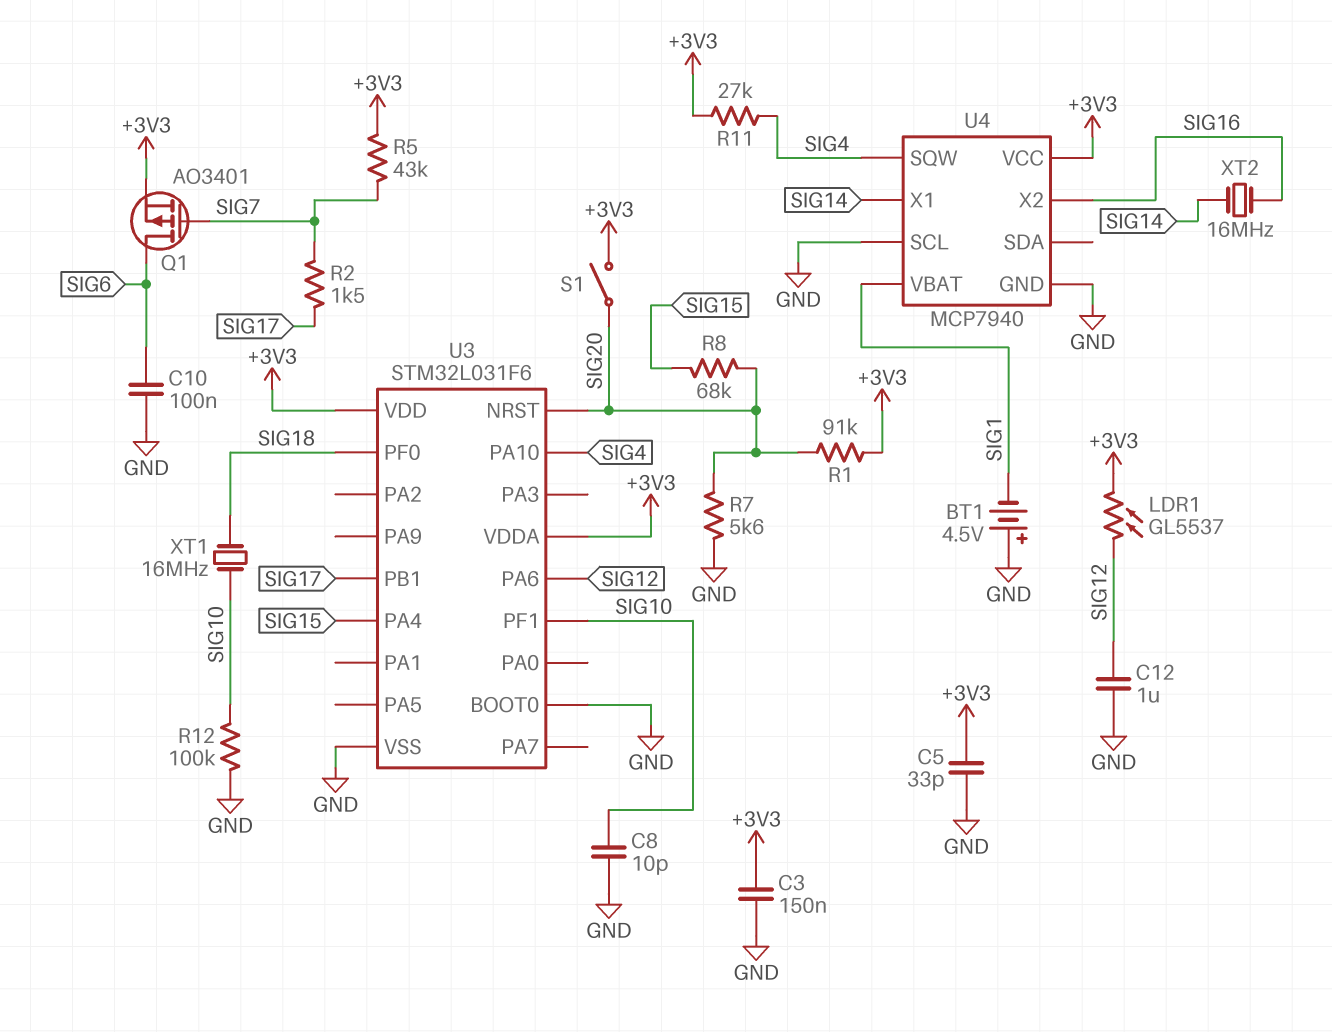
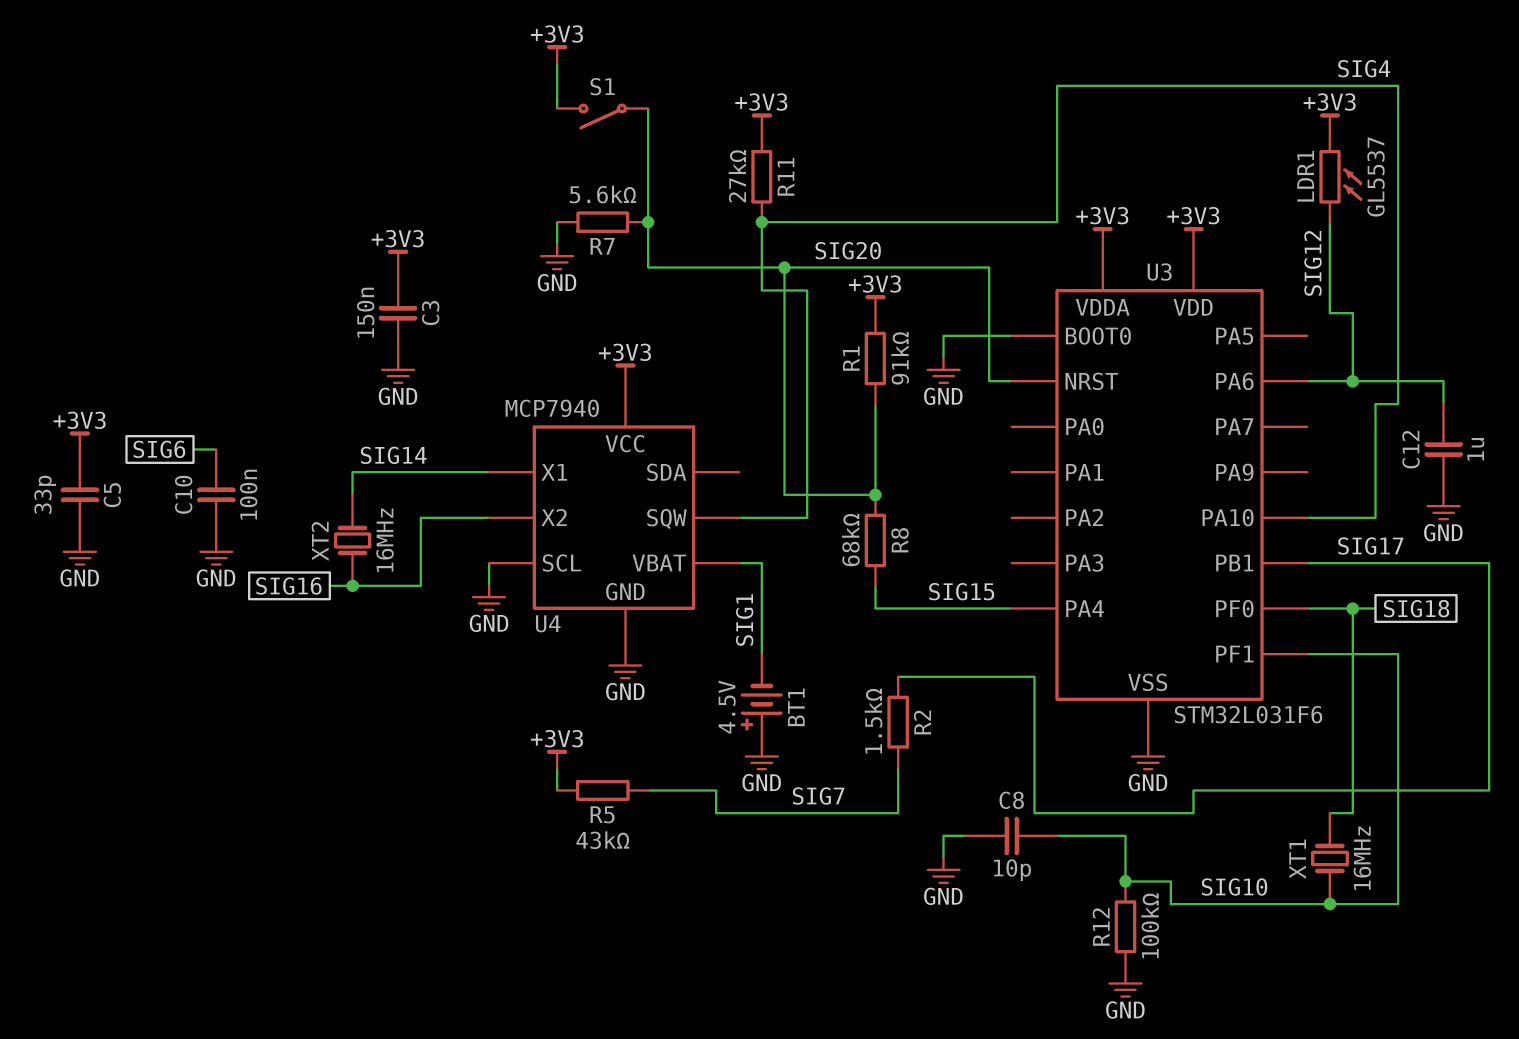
Q1: PMOS AO3401 (G SIG7, D SIG6, S +3V3) -> none

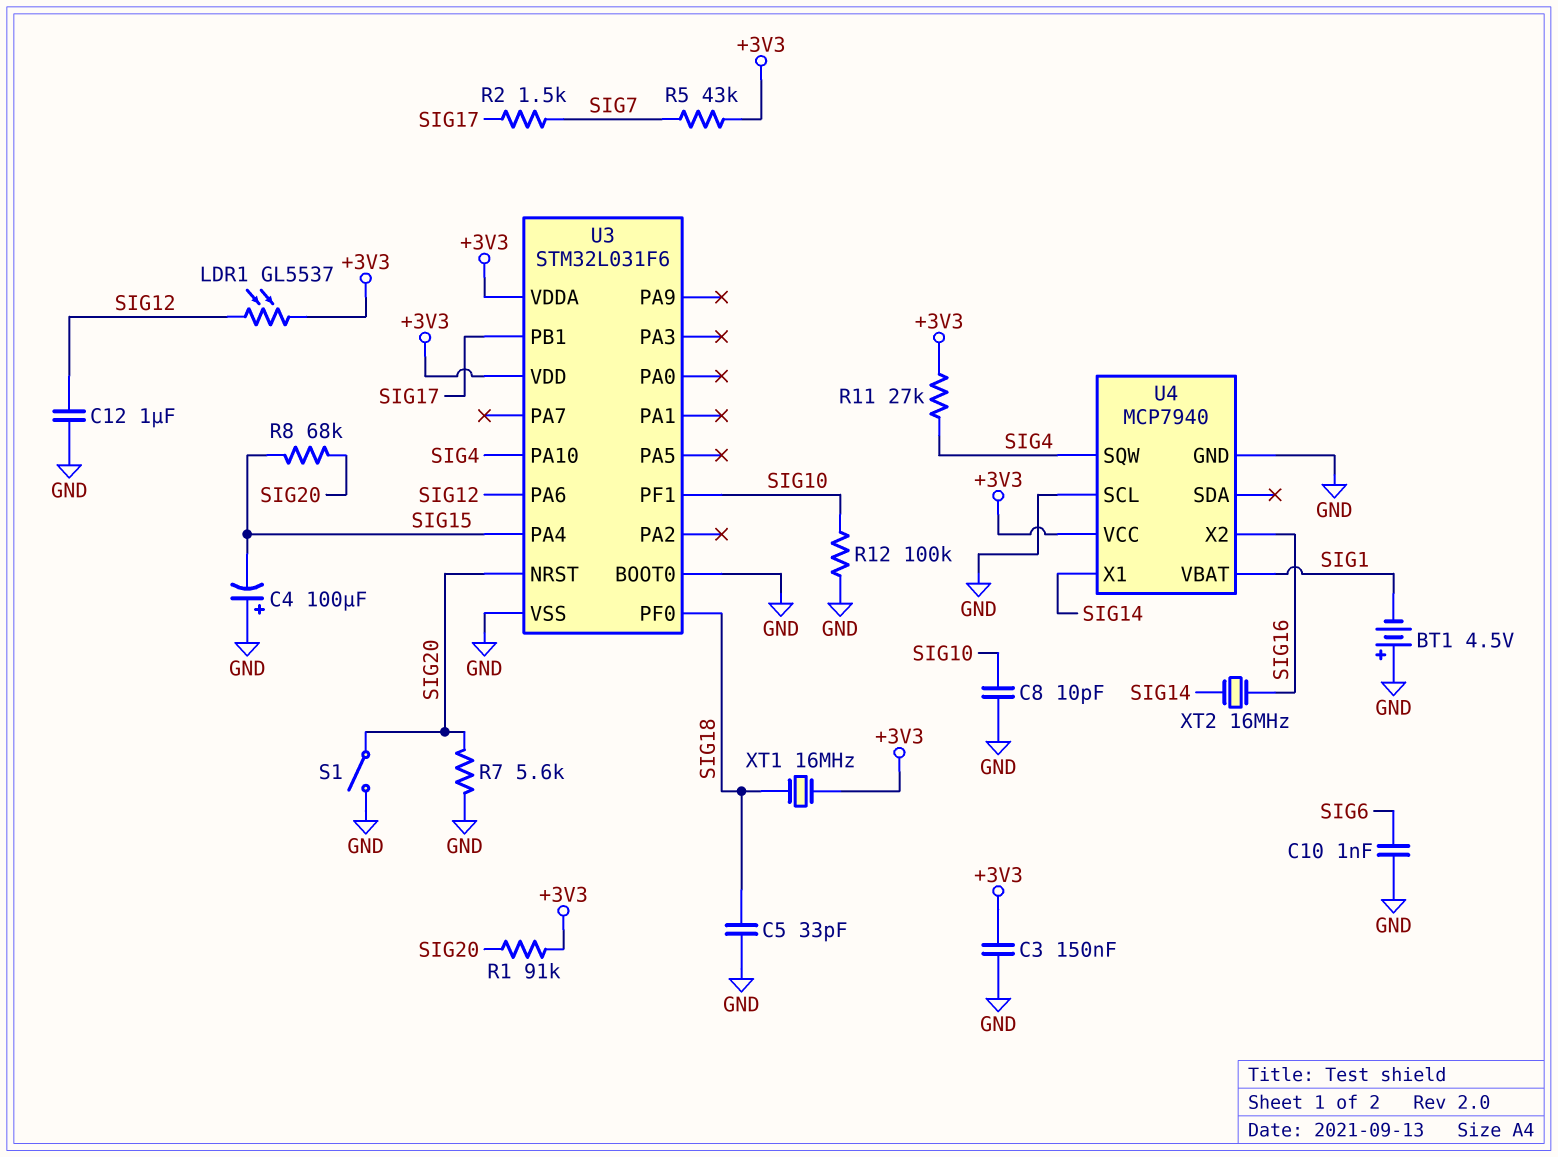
C4: none -> 100uF (plus GND, minus SIG15)
C5: 33pF (+3V3, GND) -> 33pF (GND, SIG18)
C10: 100nF (GND, SIG6) -> 1nF (GND, SIG6)
S1: switch (+3V3, SIG20) -> switch (GND, SIG20)
XT1: 16MHz (SIG10, SIG18) -> 16MHz (+3V3, SIG18)

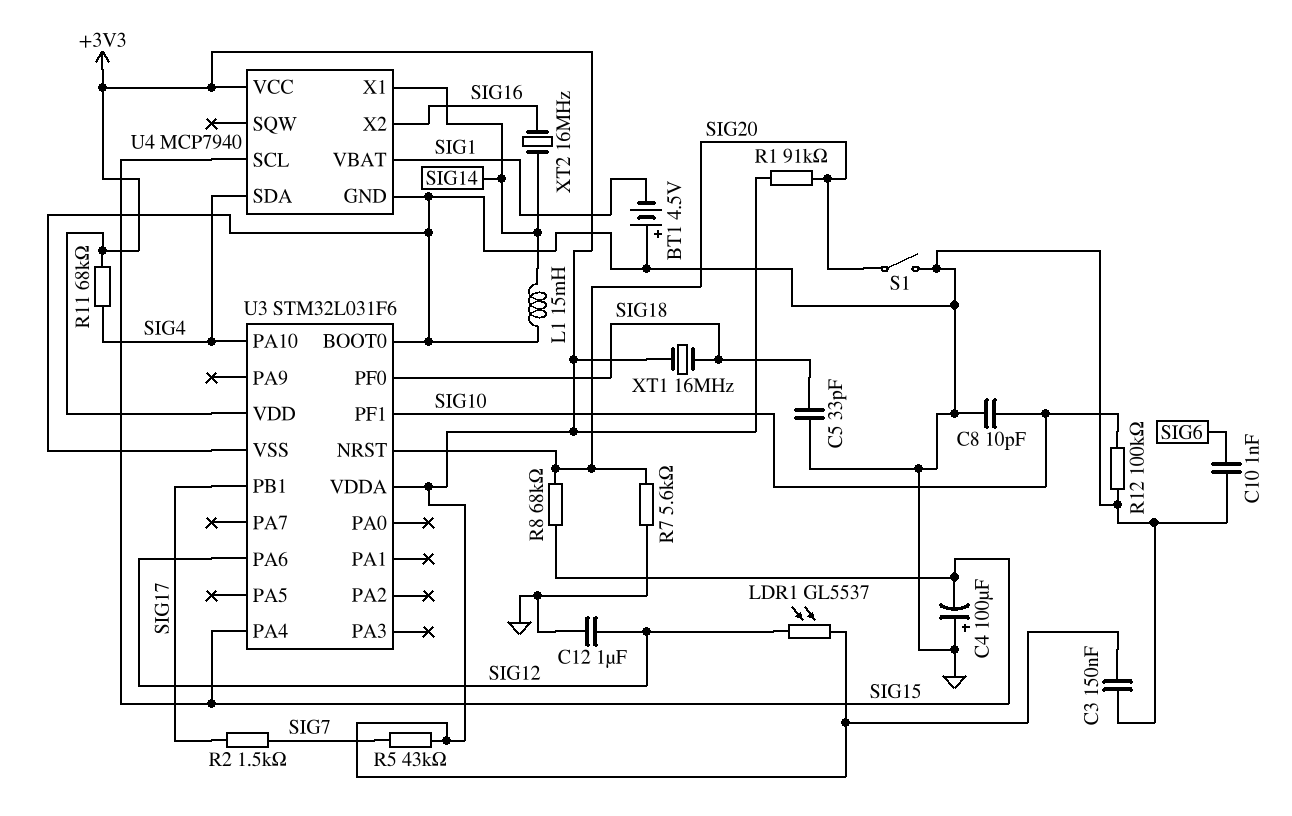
L1: none -> 15mH (GND, SIG14)
R11: 27k (+3V3, SIG4) -> 68k (+3V3, SIG4)
U4 pin SCL: GND -> SIG15
U4 pin SDA: none -> SIG4
U4 pin SQW: SIG4 -> none

